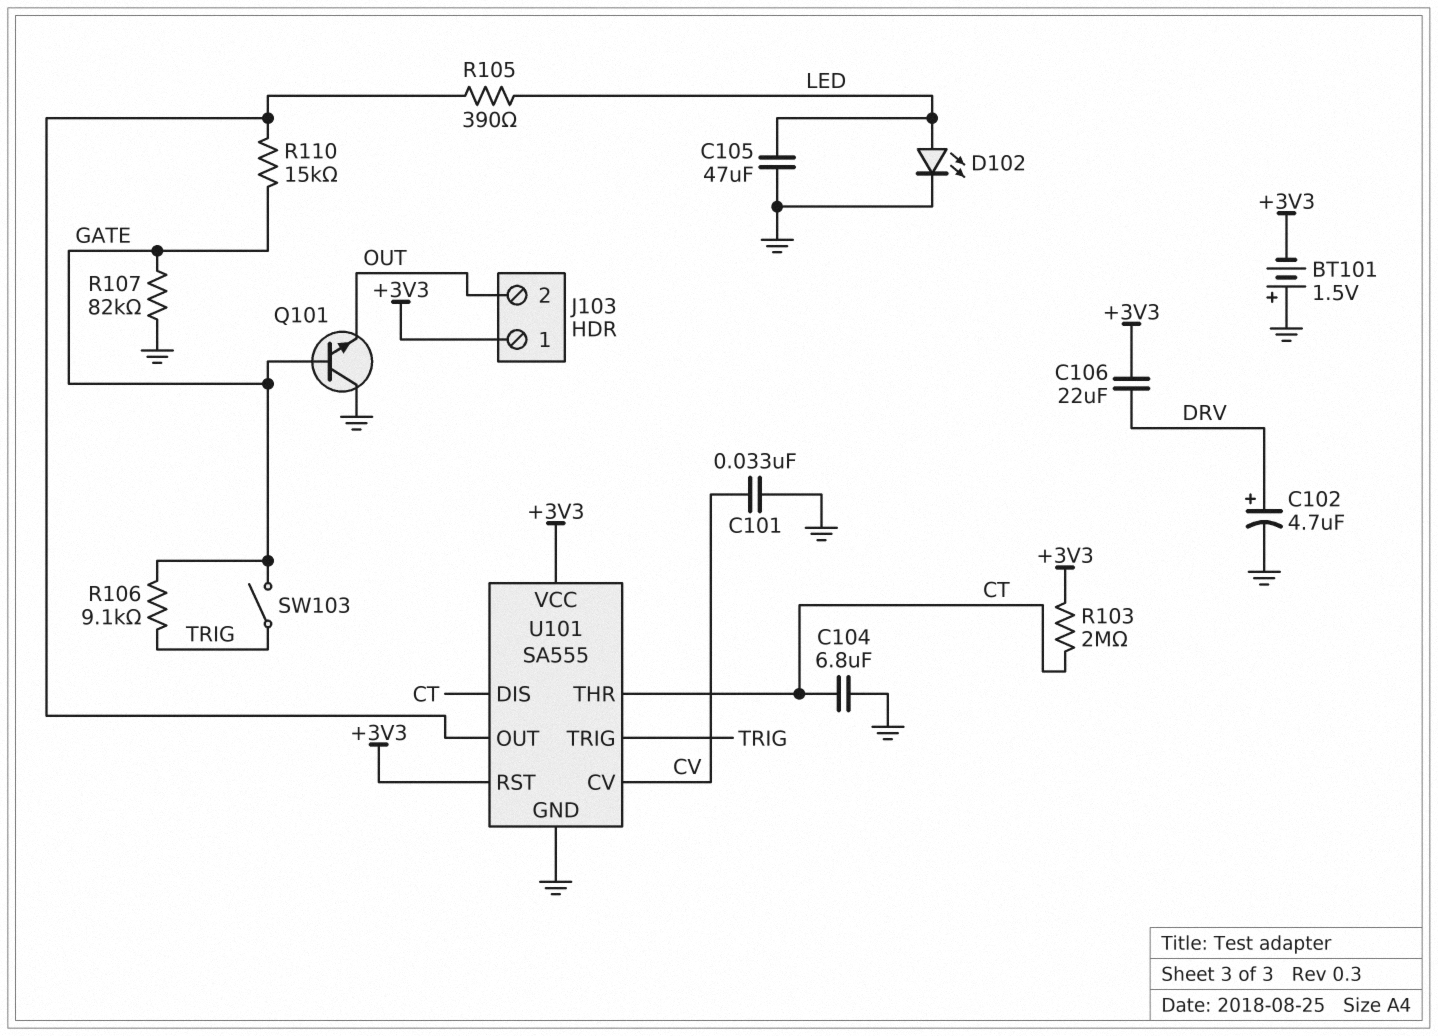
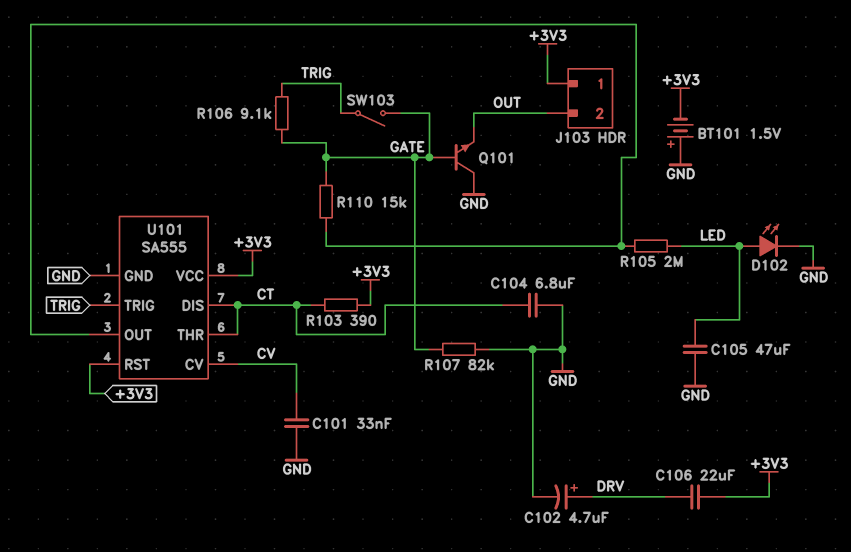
R103: 2M (+3V3, CT) -> 390 (+3V3, CT)
R105: 390 (LED, U101/OUT) -> 2M (LED, U101/OUT)

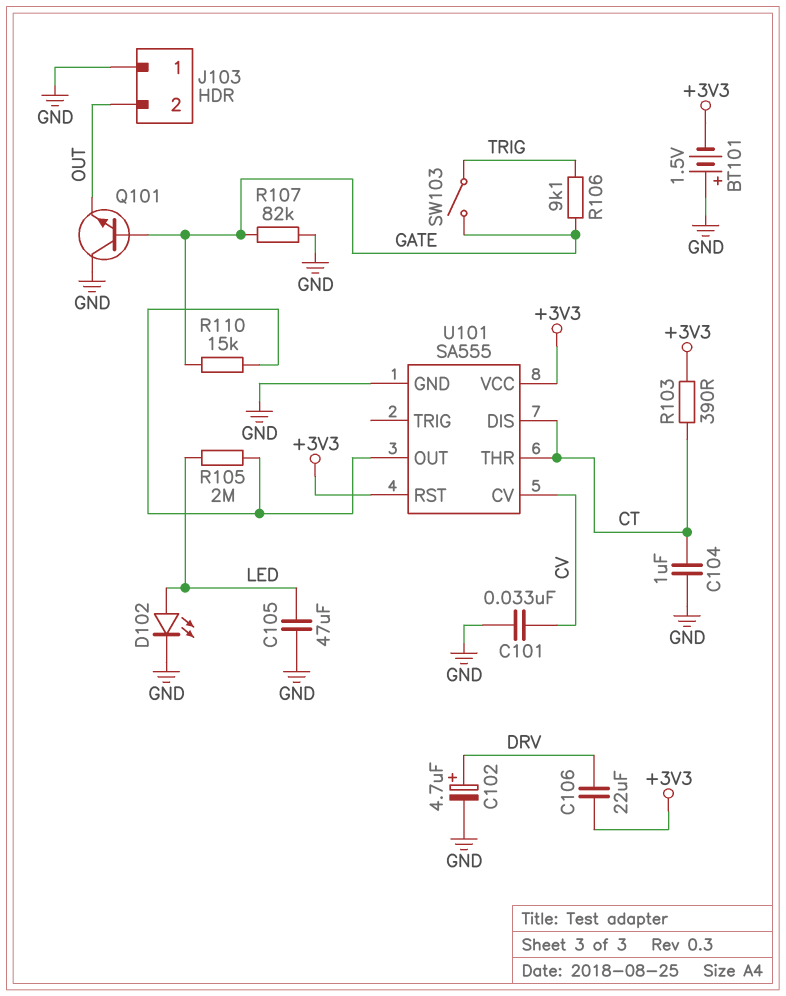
C104: 6.8uF (CT, GND) -> 1uF (CT, GND)
J103 pin 1: +3V3 -> GND
U101 pin TRIG: TRIG -> none

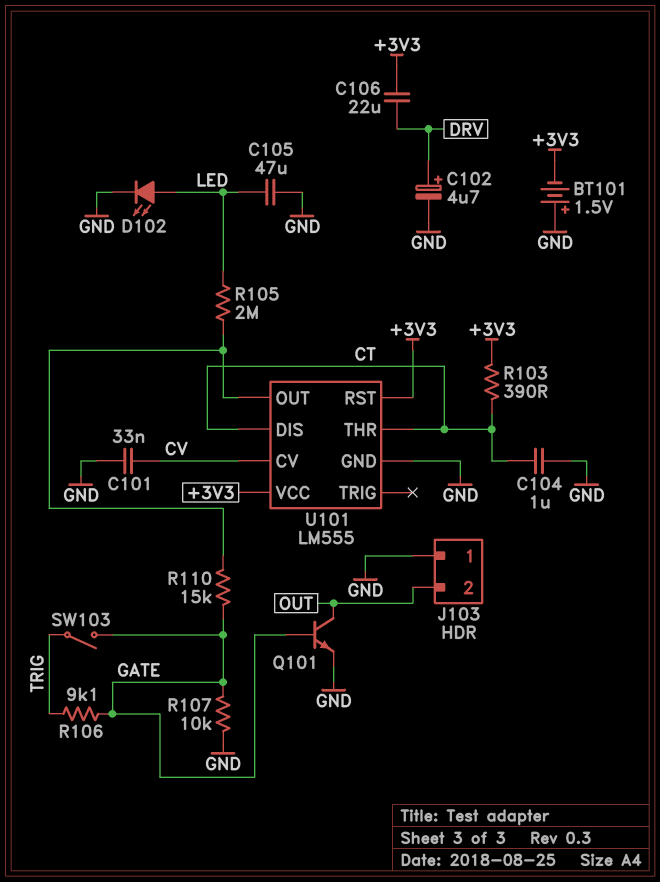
Q101: NPN (B GATE, C GND, E OUT) -> NPN (B GATE, C OUT, E GND)
R107: 82k (GATE, GND) -> 10k (GATE, GND)
U101: SA555 -> LM555

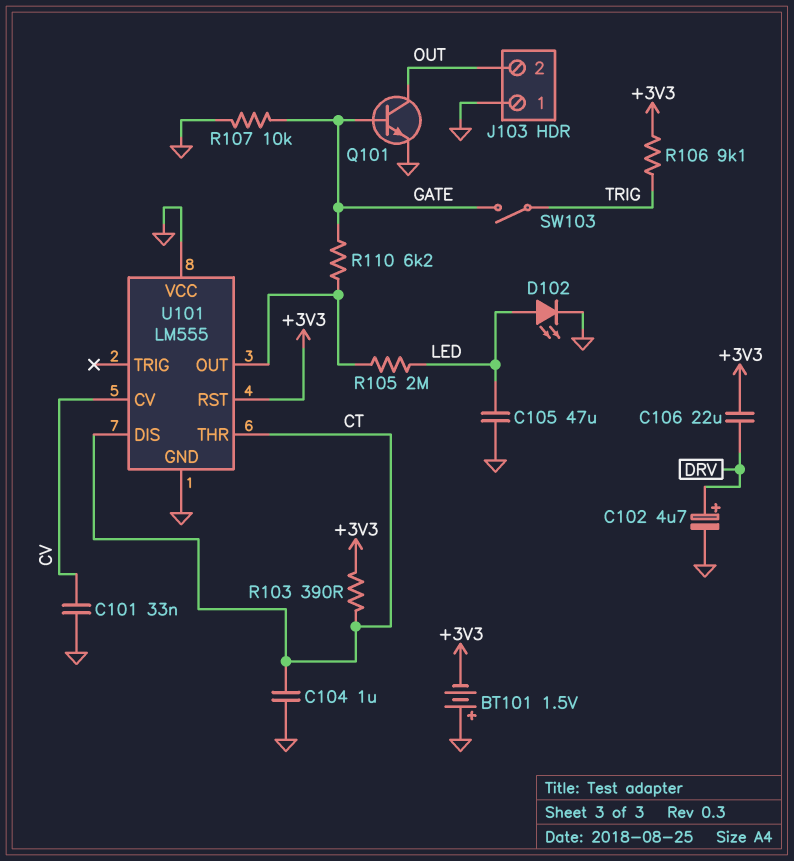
R106: 9.1k (GATE, TRIG) -> 9.1k (+3V3, TRIG)
R110: 15k (GATE, U101/OUT) -> 6.2k (GATE, U101/OUT)
U101 pin VCC: +3V3 -> GND

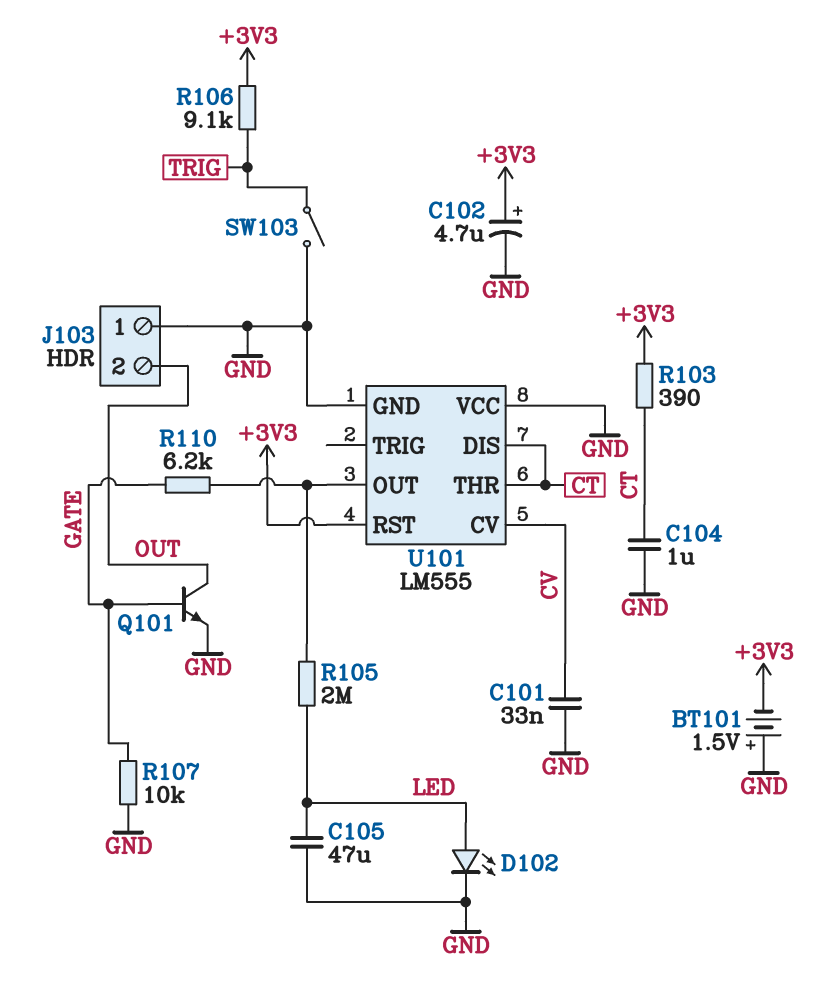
C102: 4.7uF (plus DRV, minus GND) -> 4.7uF (plus +3V3, minus GND)
C106: 22uF (+3V3, DRV) -> none
SW103: switch (GATE, TRIG) -> switch (GND, TRIG)

